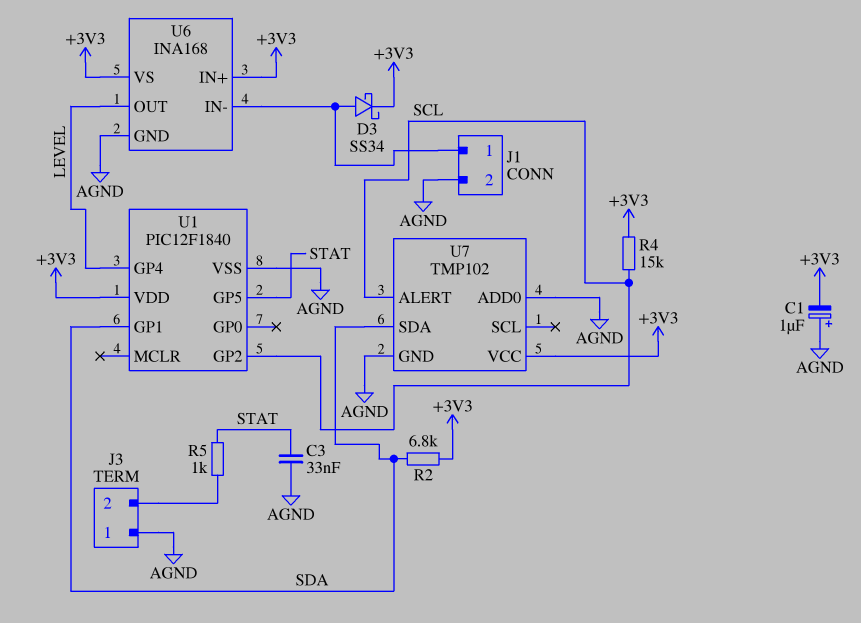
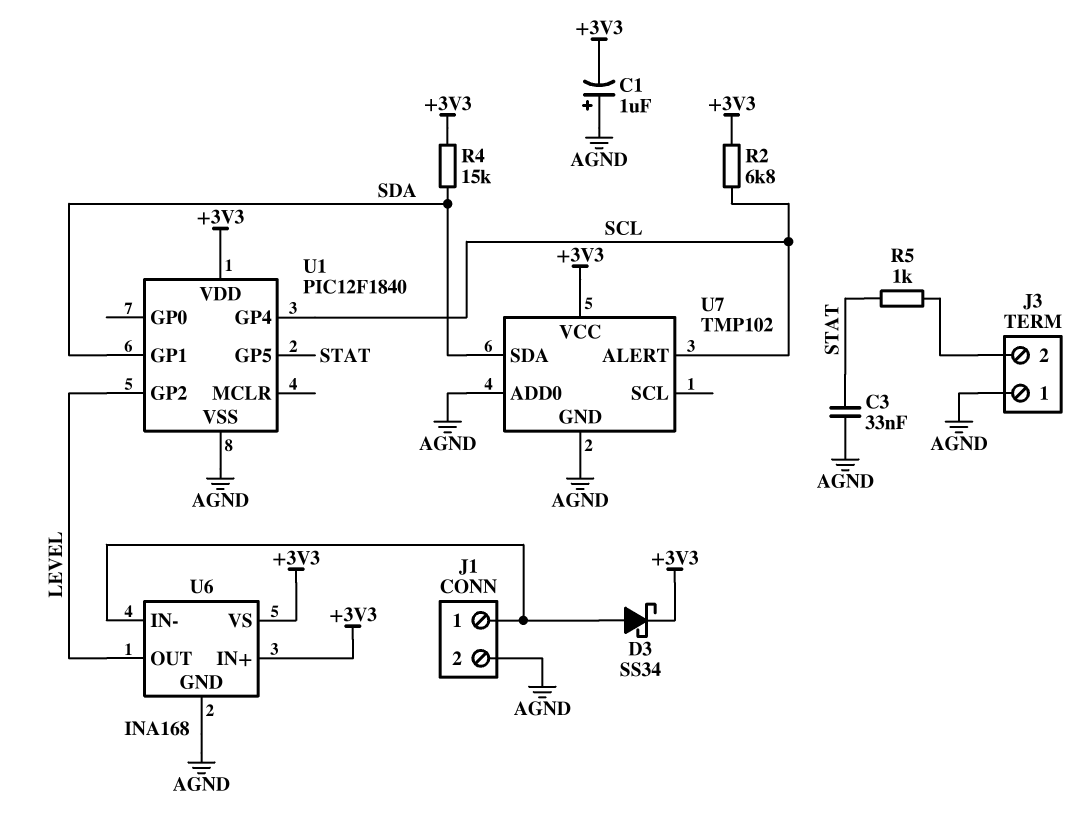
R2: 6.8k (+3V3, SDA) -> 6.8k (+3V3, SCL)
R4: 15k (+3V3, SCL) -> 15k (+3V3, SDA)
U1 pin GP2: SCL -> LEVEL
U1 pin GP4: LEVEL -> SCL

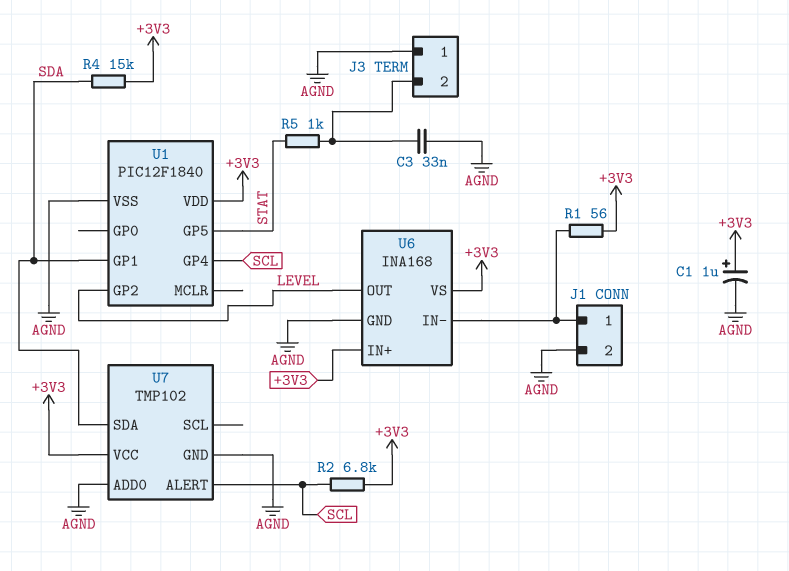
C1: 1uF (plus AGND, minus +3V3) -> 1uF (plus +3V3, minus AGND)
C3: 33nF (AGND, STAT) -> 33nF (AGND, J3/2)
D3: schottky SS34 (A J1/1, K +3V3) -> none
R1: none -> 56 (+3V3, J1/1)

